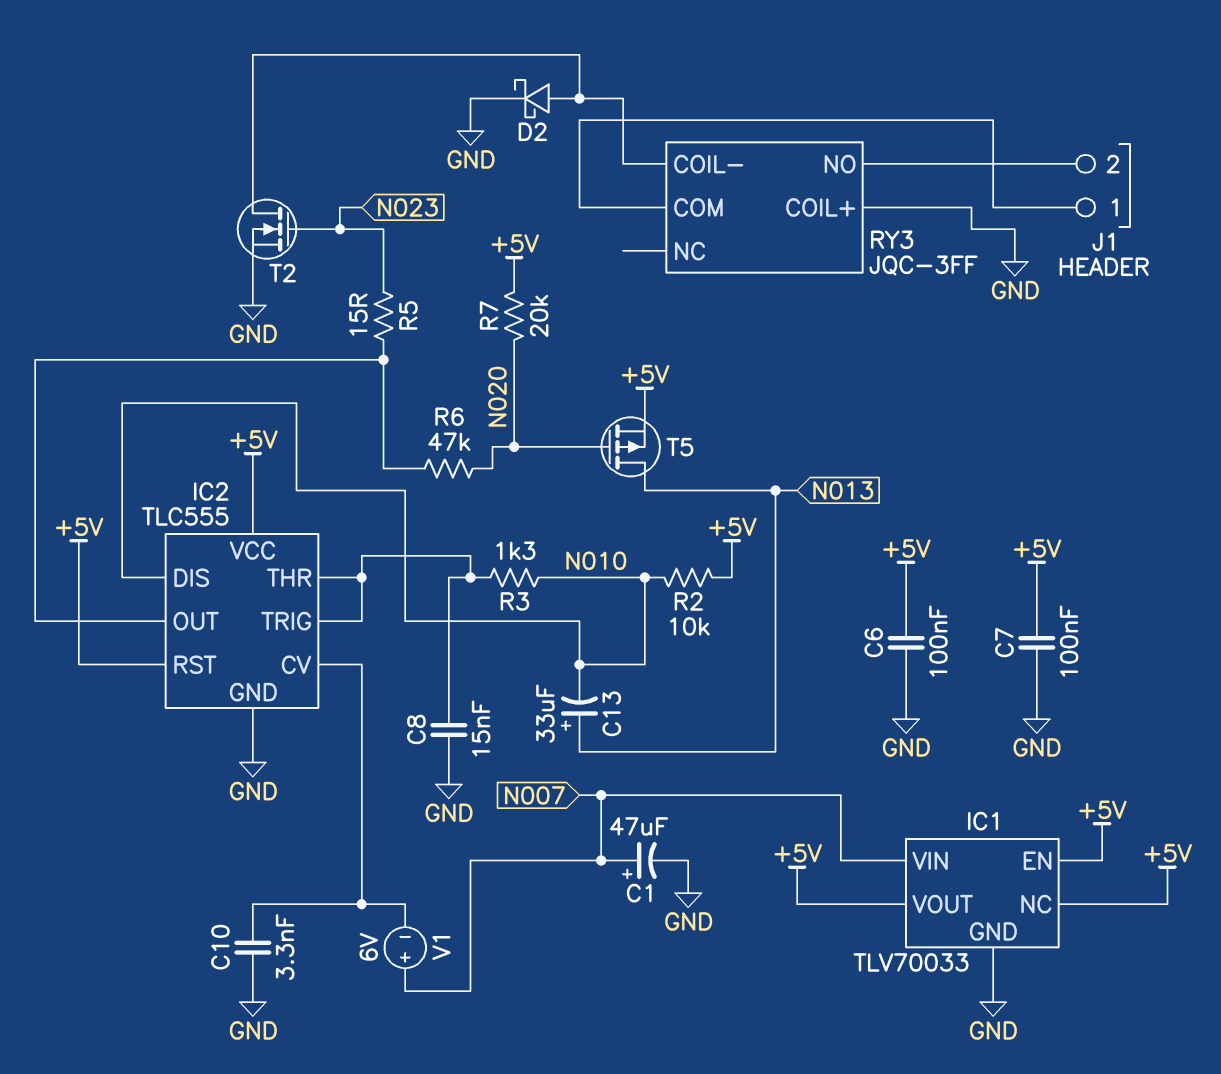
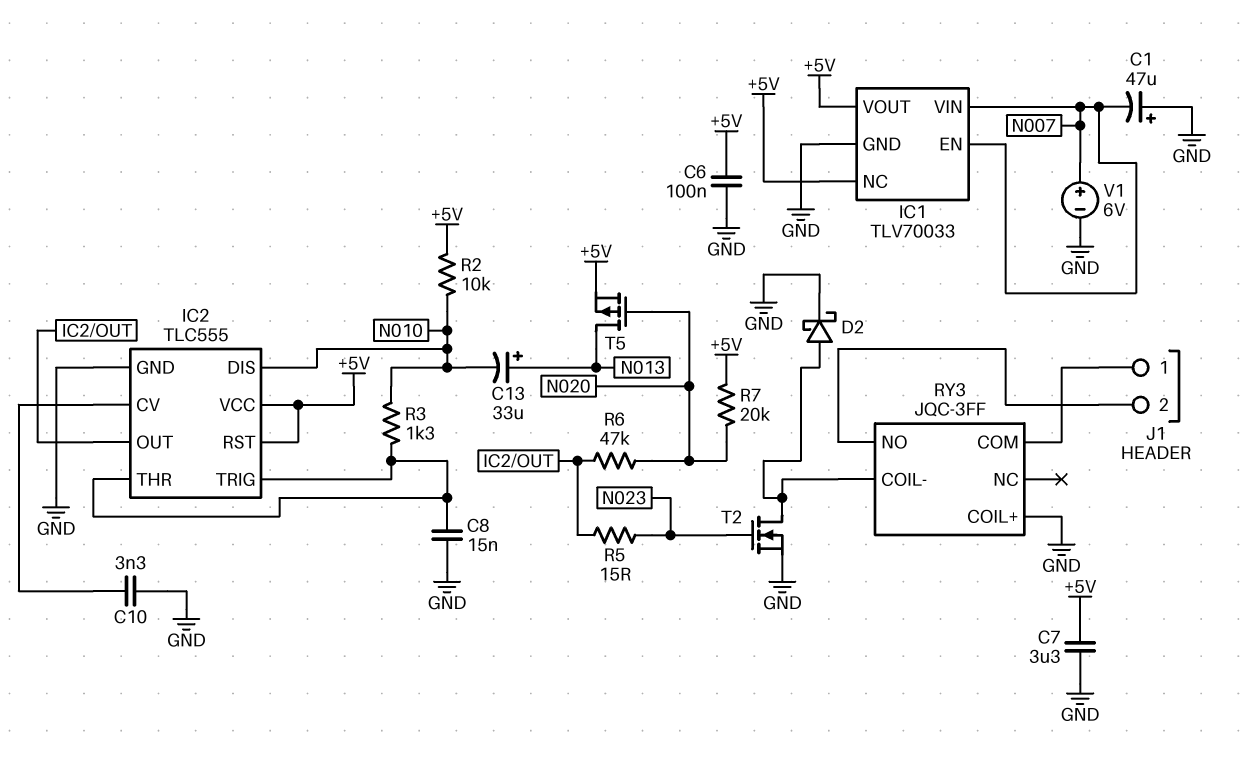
C1: 47uF (plus N007, minus GND) -> 47uF (plus GND, minus N007)
C7: 100nF (+5V, GND) -> 3.3uF (+5V, GND)
IC1 pin EN: +5V -> N007
V1: 6V (plus N007, minus IC2/CV) -> 6V (plus N007, minus GND)

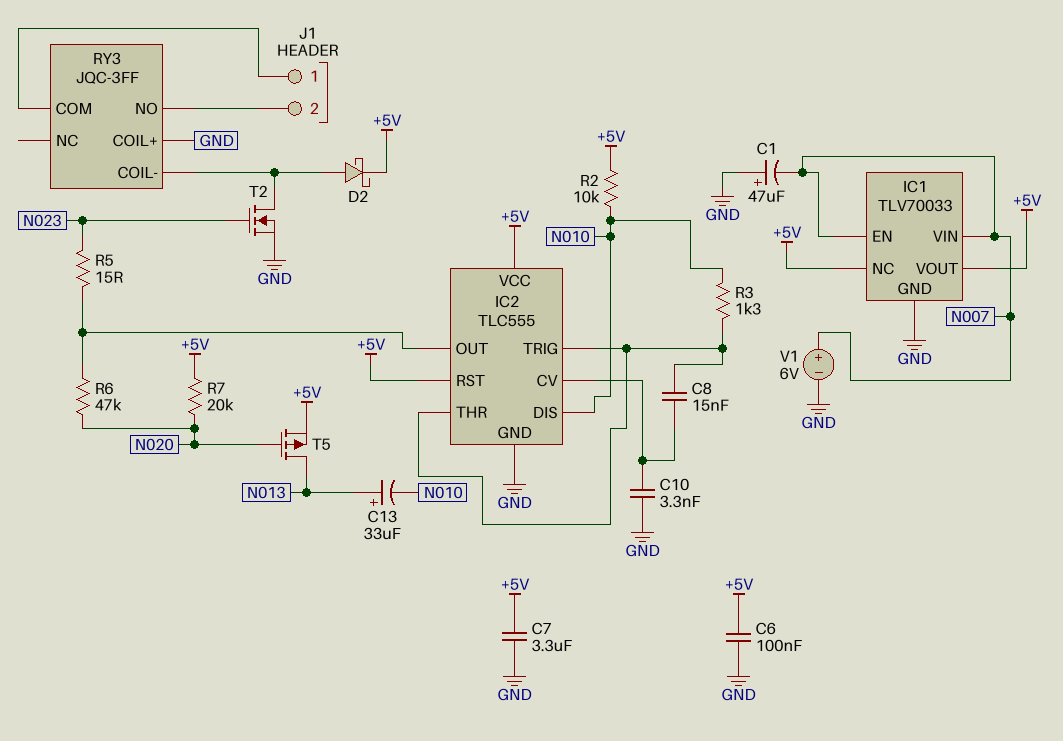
C8: 15nF (GND, IC2/THR) -> 15nF (IC2/CV, IC2/THR)
D2: schottky (A RY3/COIL-, K GND) -> schottky (A RY3/COIL-, K +5V)

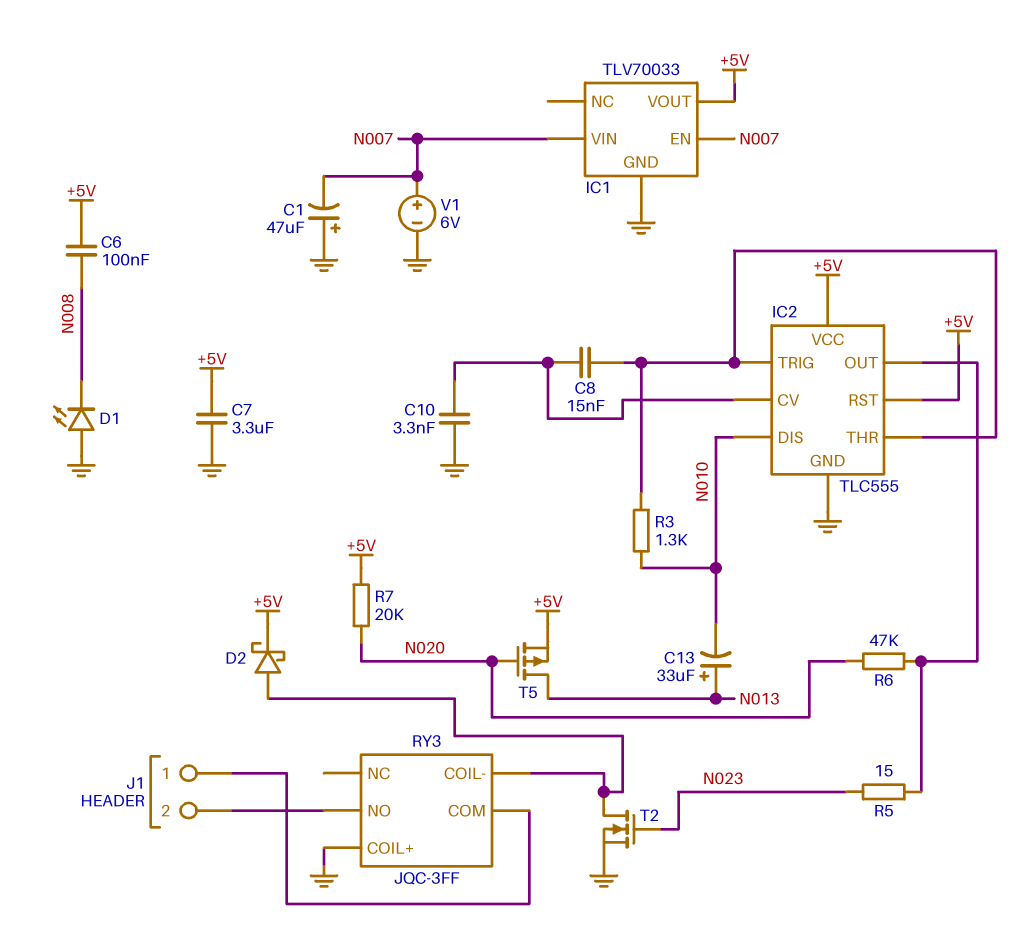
C6: 100nF (+5V, GND) -> 100nF (+5V, N008)
D1: none -> LED (A GND, K N008)
IC1 pin NC: +5V -> none
R2: 10k (+5V, N010) -> none

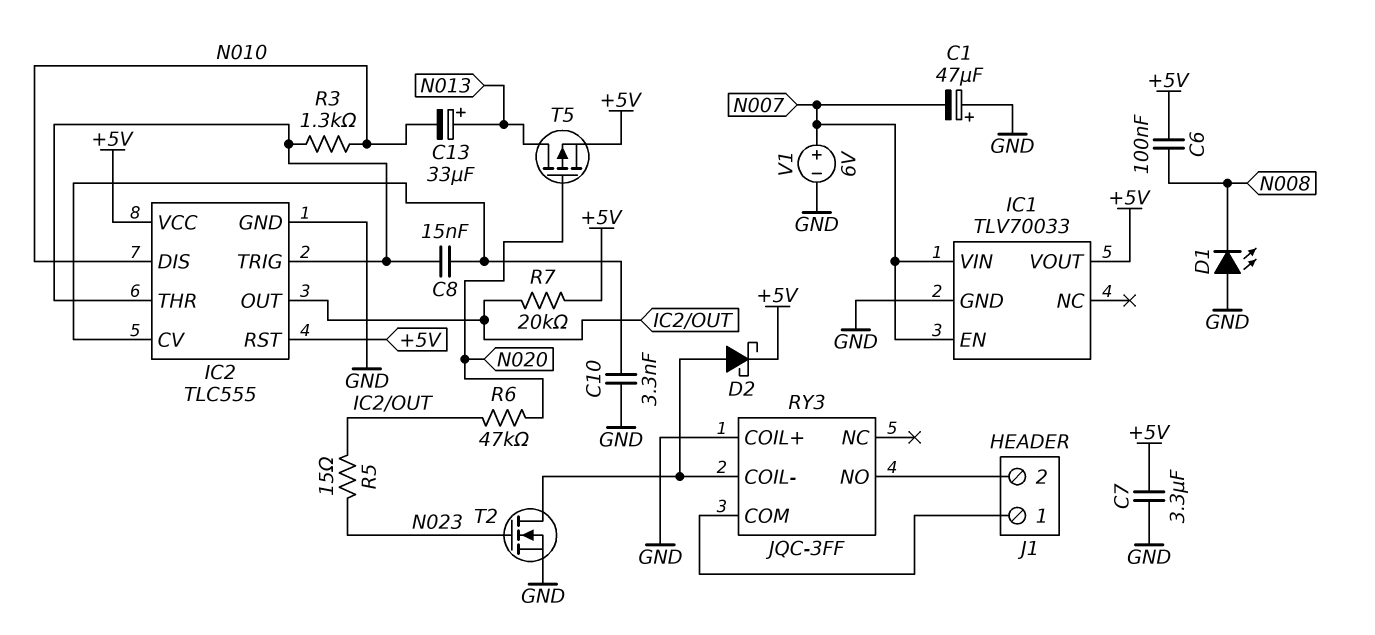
R7: 20k (+5V, N020) -> 20k (+5V, IC2/OUT)

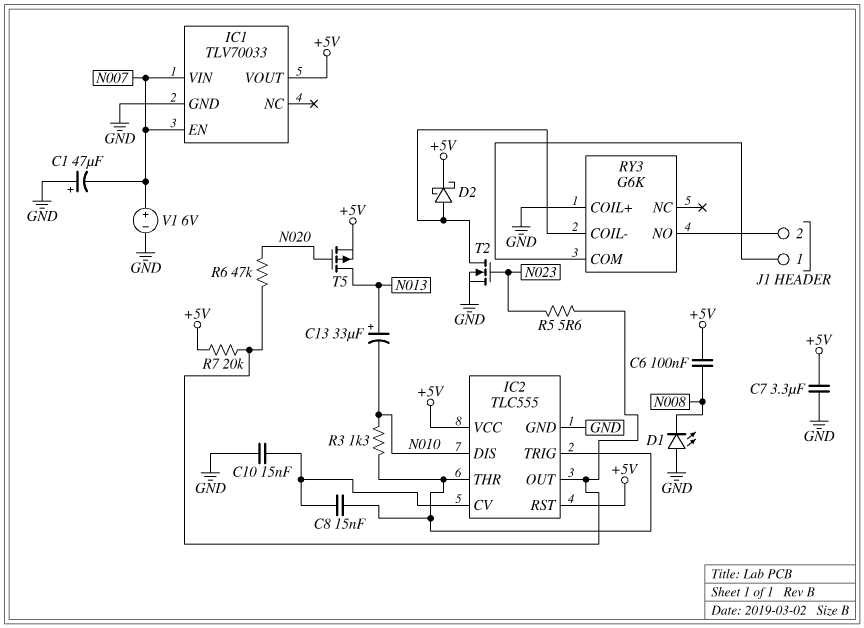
C10: 3.3nF (GND, IC2/CV) -> 15nF (GND, IC2/CV)
R5: 15 (IC2/OUT, N023) -> 5.6 (IC2/OUT, N023)
RY3: JQC-3FF -> G6K

